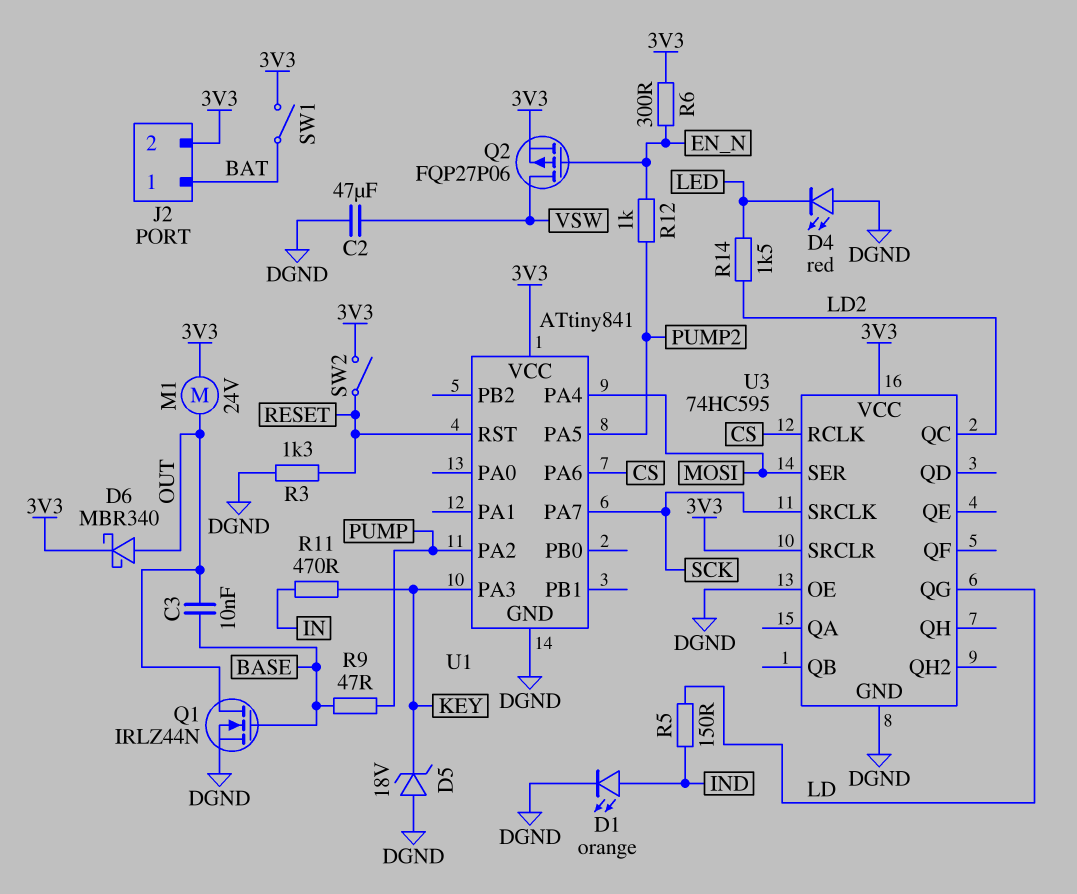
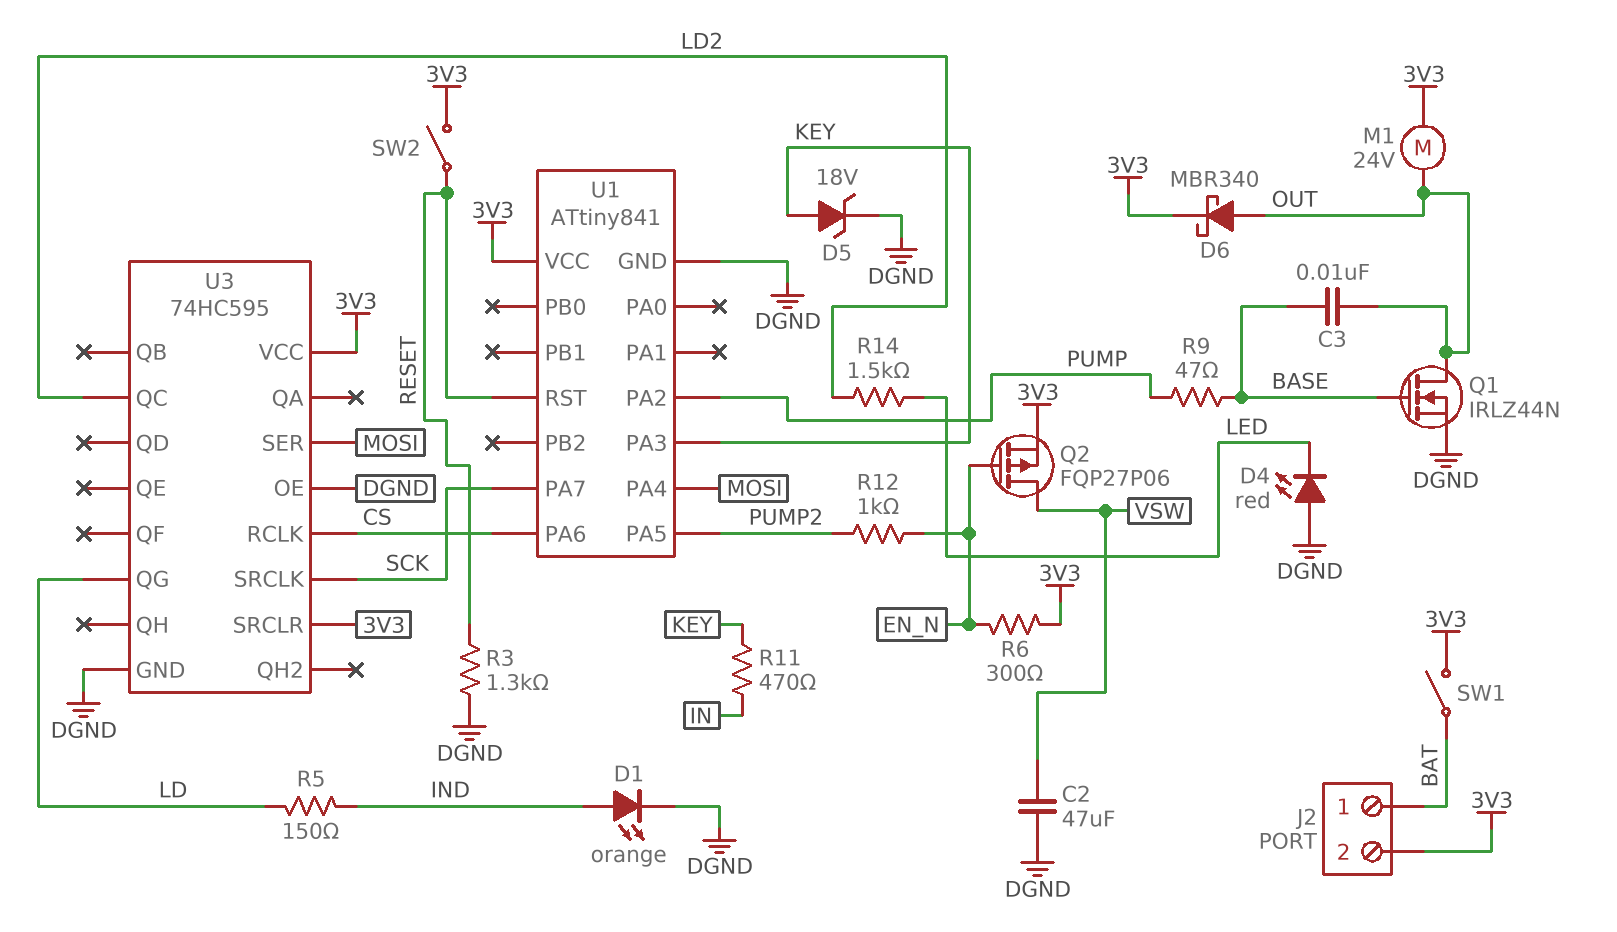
D5: zener 18V (A DGND, K KEY) -> zener 18V (A KEY, K DGND)

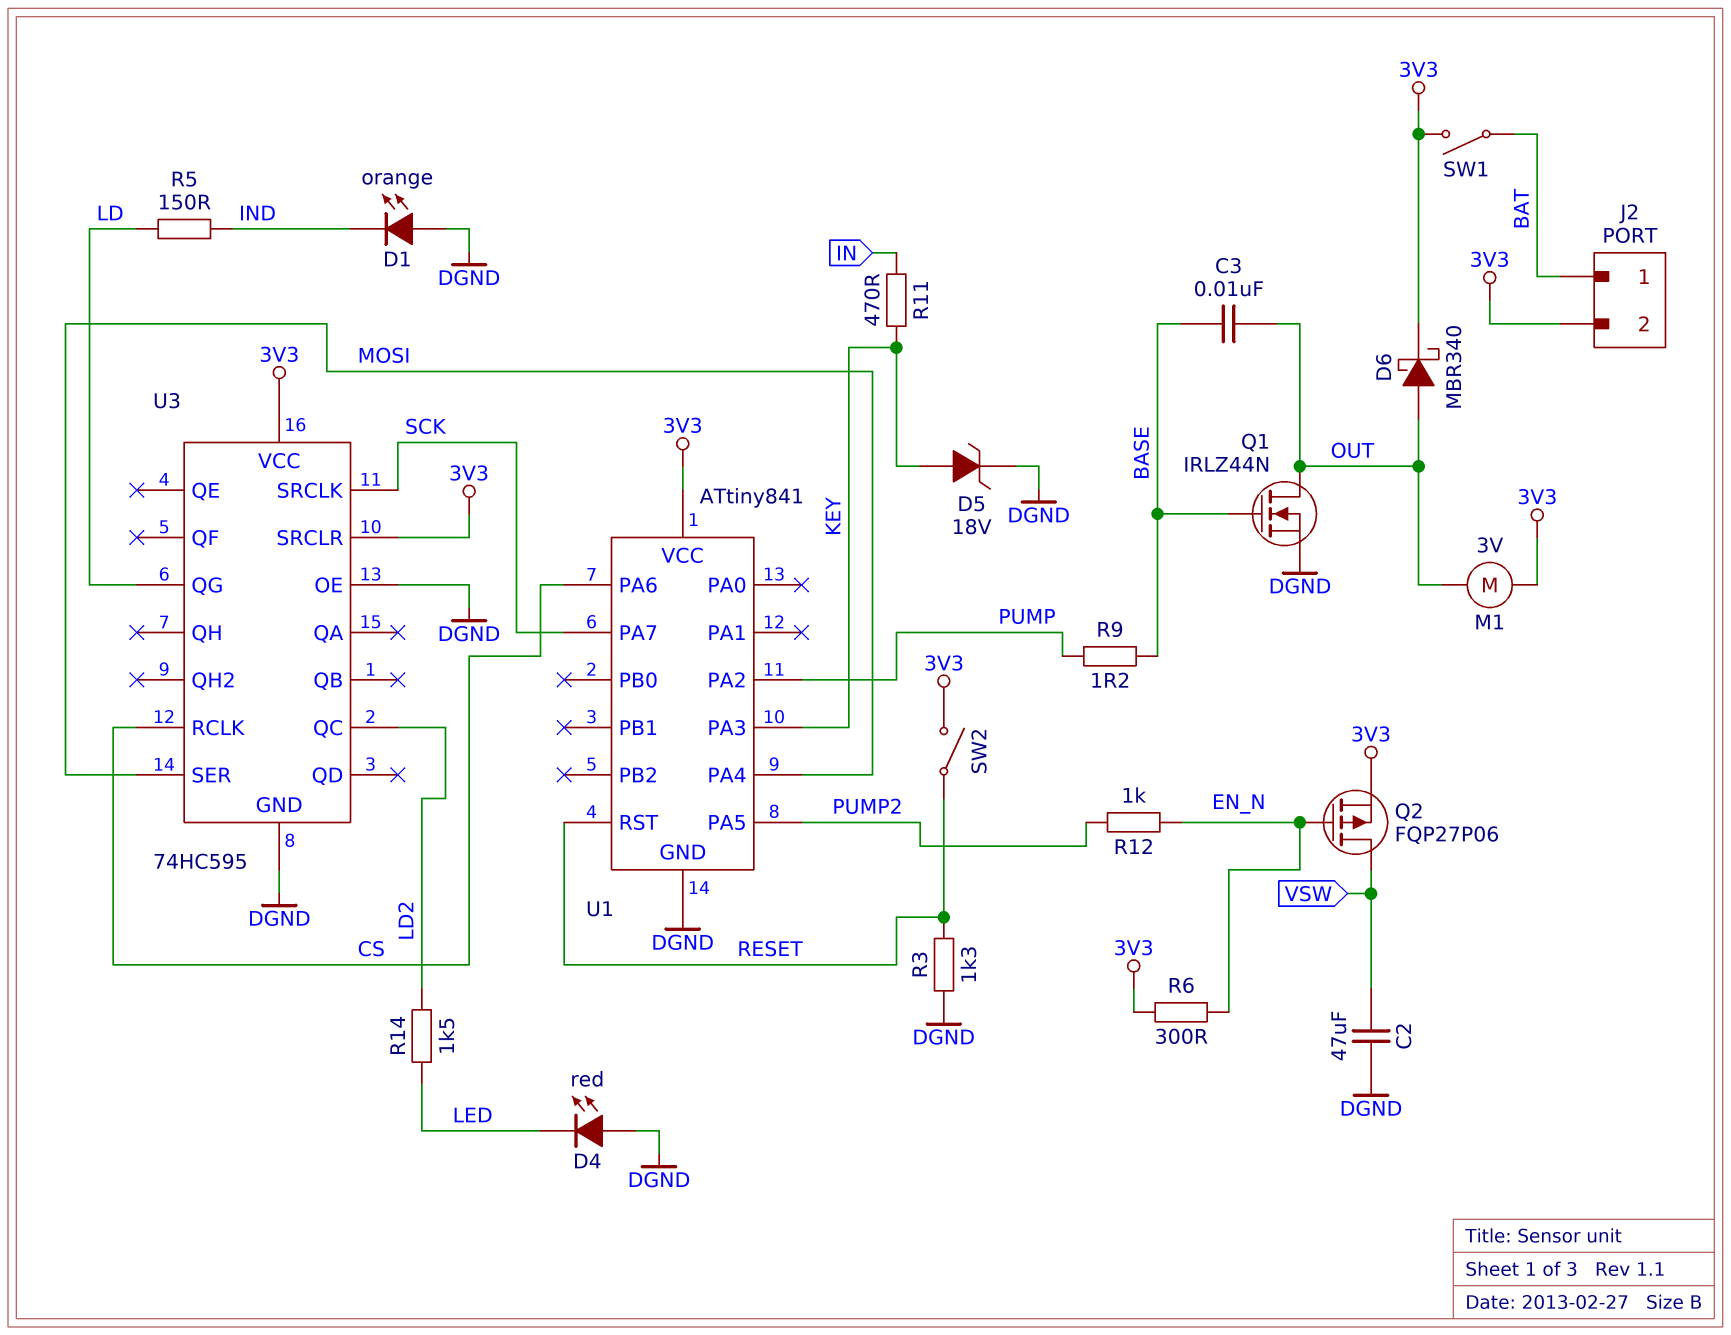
D1: LED orange (A IND, K DGND) -> LED orange (A DGND, K IND)
M1: motor 24V (3V3, OUT) -> motor 3V (3V3, OUT)
R9: 47 (BASE, PUMP) -> 1.2 (BASE, PUMP)

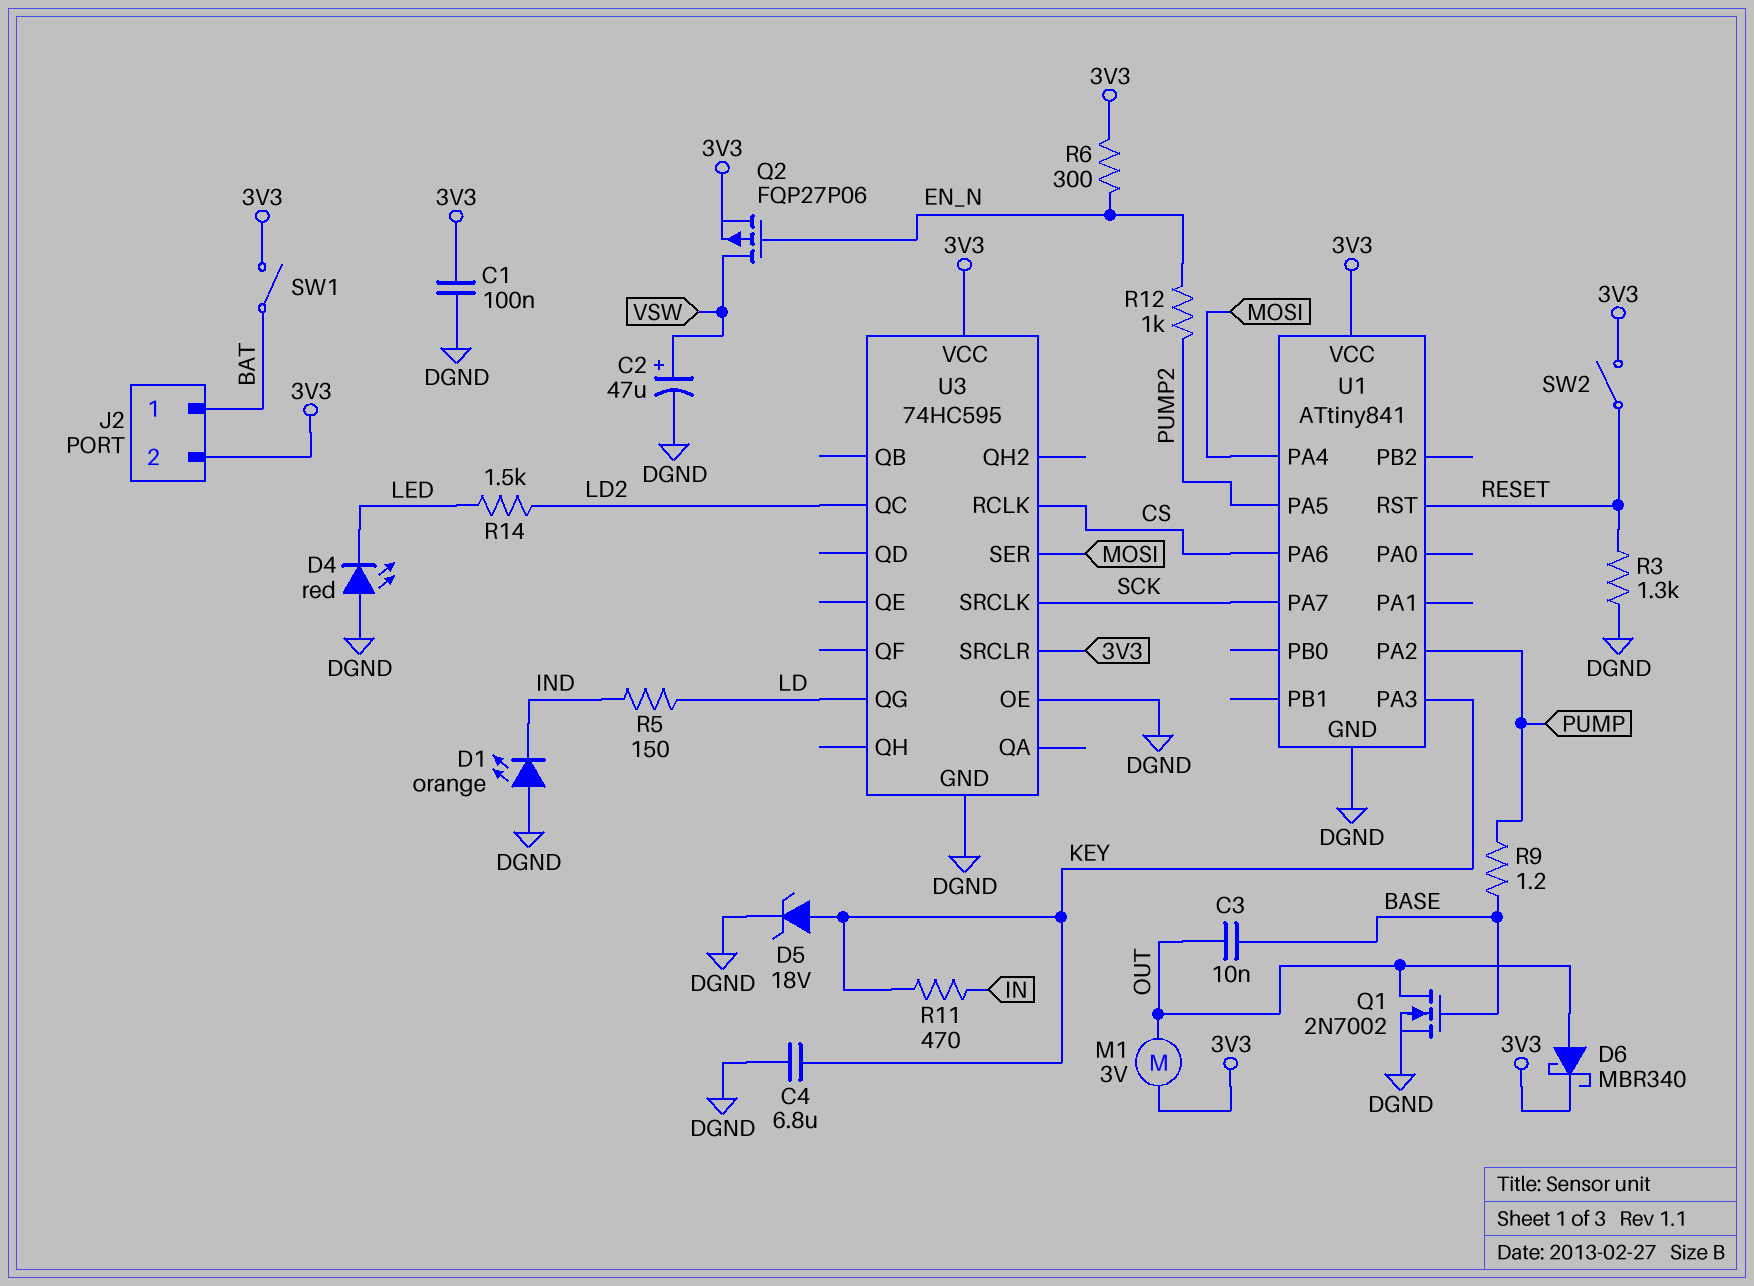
C1: none -> 100nF (3V3, DGND)
C2: 47uF (DGND, VSW) -> 47uF (plus VSW, minus DGND)
C4: none -> 6.8uF (DGND, KEY)
Q1: NMOS IRLZ44N (G BASE, D OUT, S DGND) -> NMOS 2N7002 (G BASE, D OUT, S DGND)

